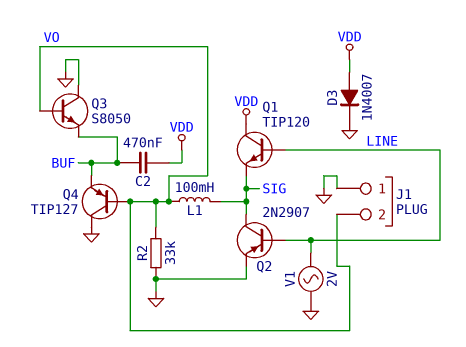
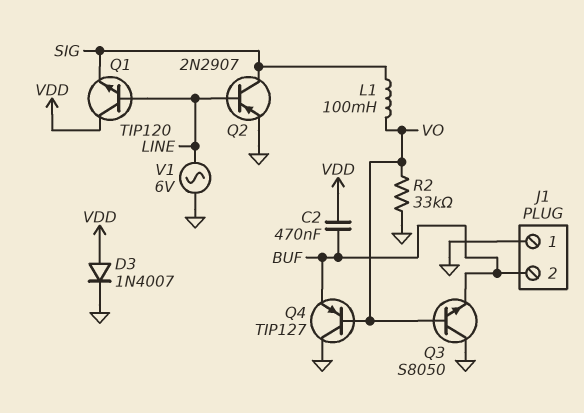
J1 pin 2: VO -> BUF
V1: AC 2V (GND, LINE) -> AC 6V (GND, LINE)

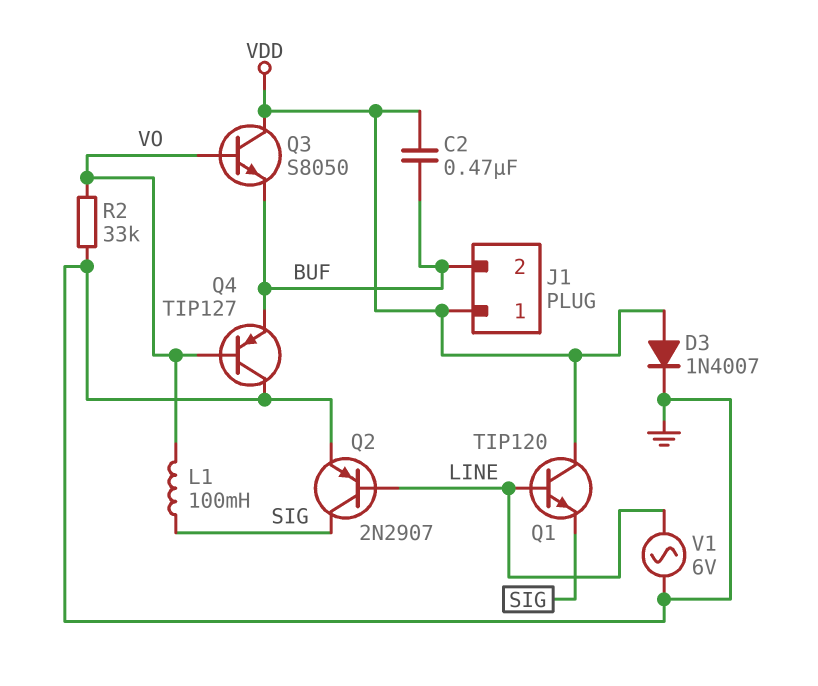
J1 pin 1: GND -> VDD
Q3: NPN S8050 (B VO, C GND, E BUF) -> NPN S8050 (B VO, C VDD, E BUF)

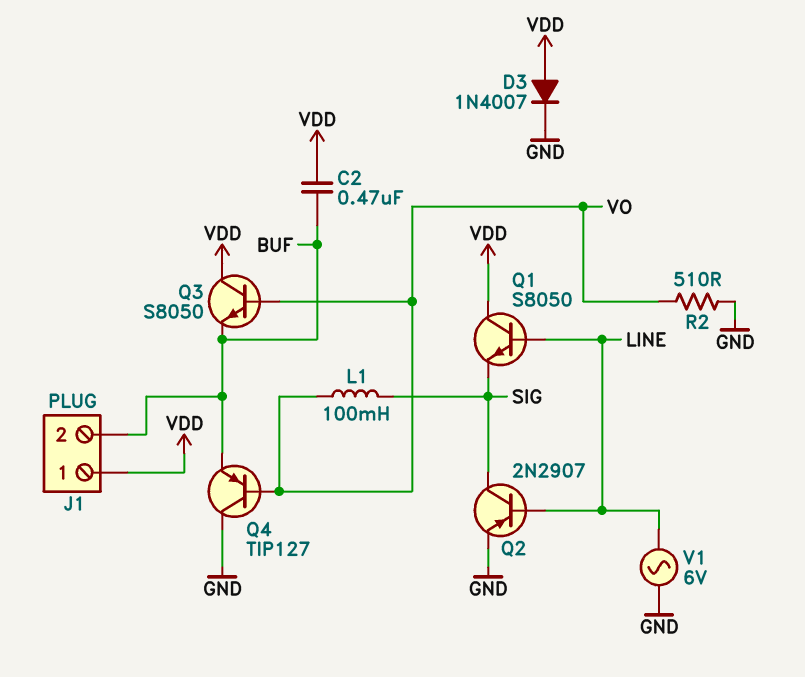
Q1: NPN TIP120 (B LINE, C VDD, E SIG) -> NPN S8050 (B LINE, C VDD, E SIG)
R2: 33k (GND, VO) -> 510 (GND, VO)

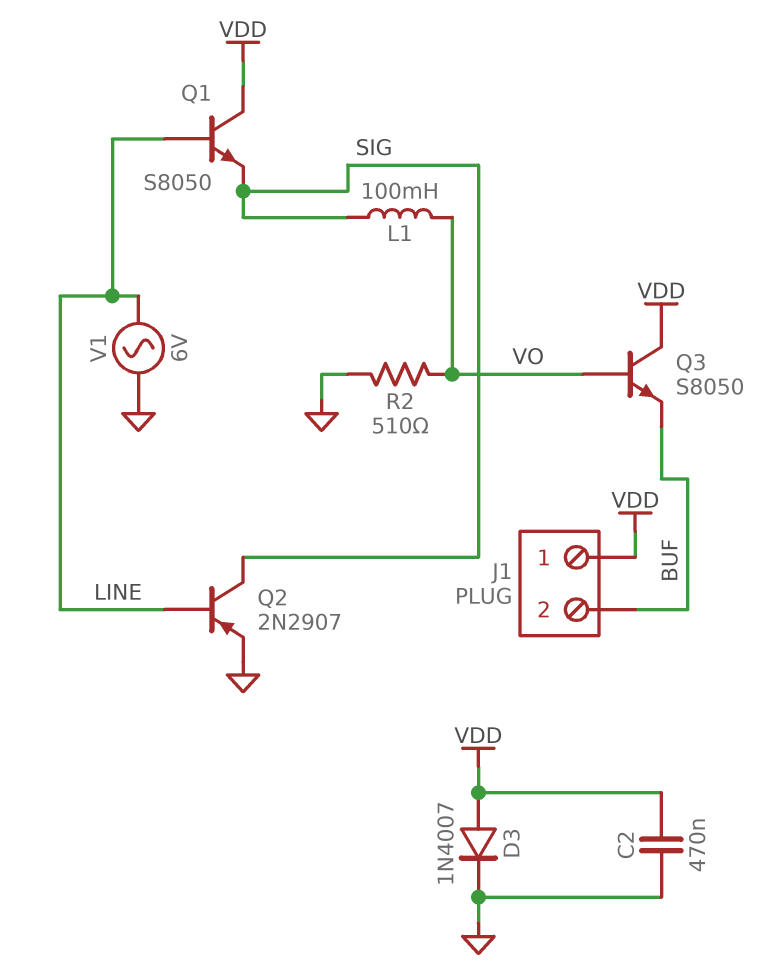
C2: 470nF (BUF, VDD) -> 470nF (GND, VDD)
Q4: PNP TIP127 (B VO, C GND, E BUF) -> none

